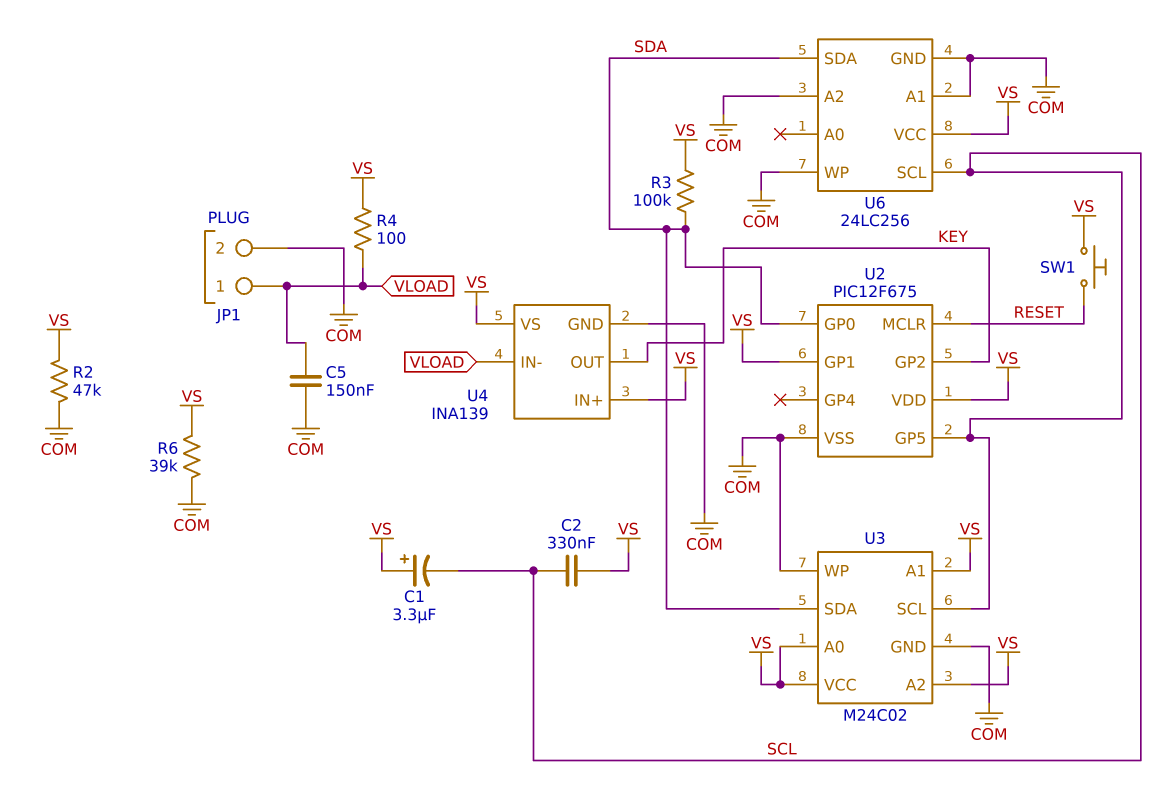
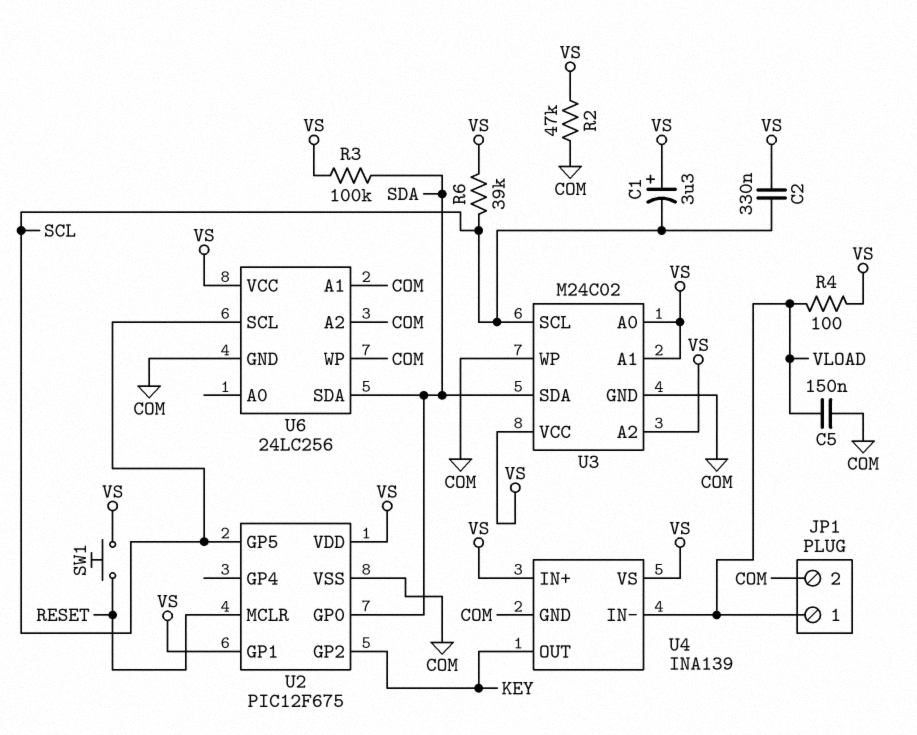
R6: 39k (COM, VS) -> 39k (SCL, VS)

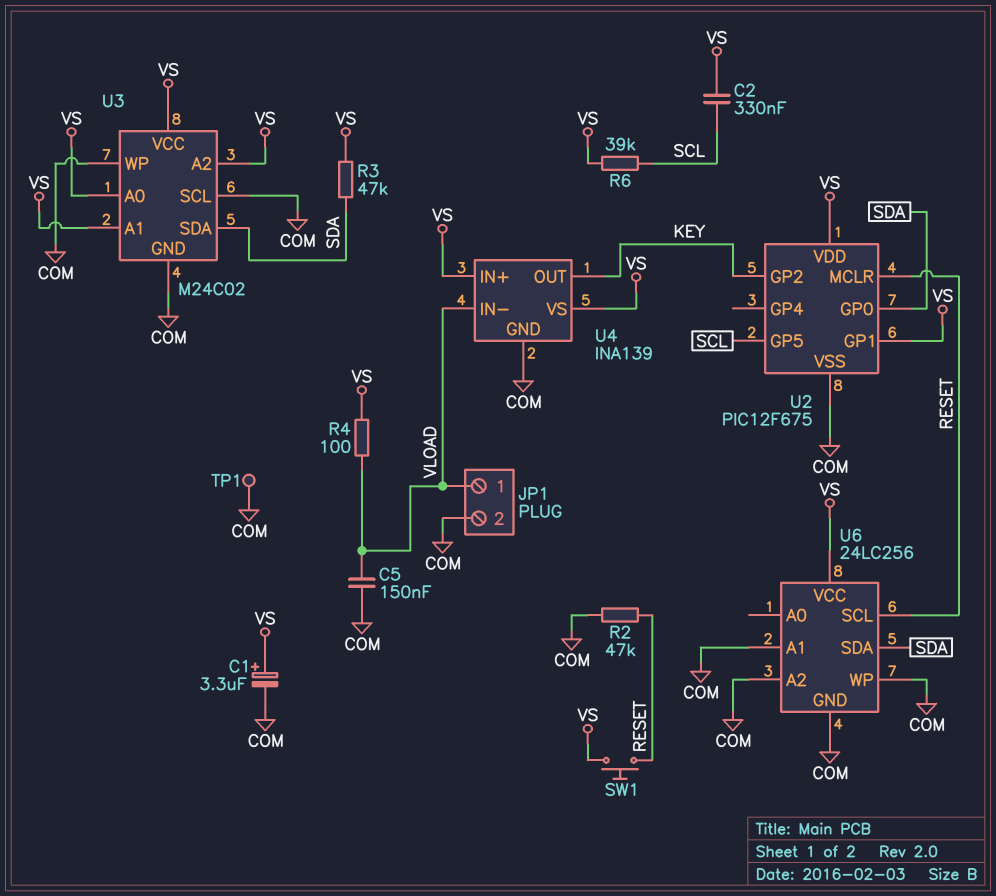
C1: 3.3uF (plus VS, minus SCL) -> 3.3uF (plus VS, minus COM)
R2: 47k (COM, VS) -> 47k (COM, RESET)
R3: 100k (SDA, VS) -> 47k (SDA, VS)
TP1: none -> test point (COM)
U3 pin SCL: SCL -> COM
U6 pin SCL: SCL -> RESET

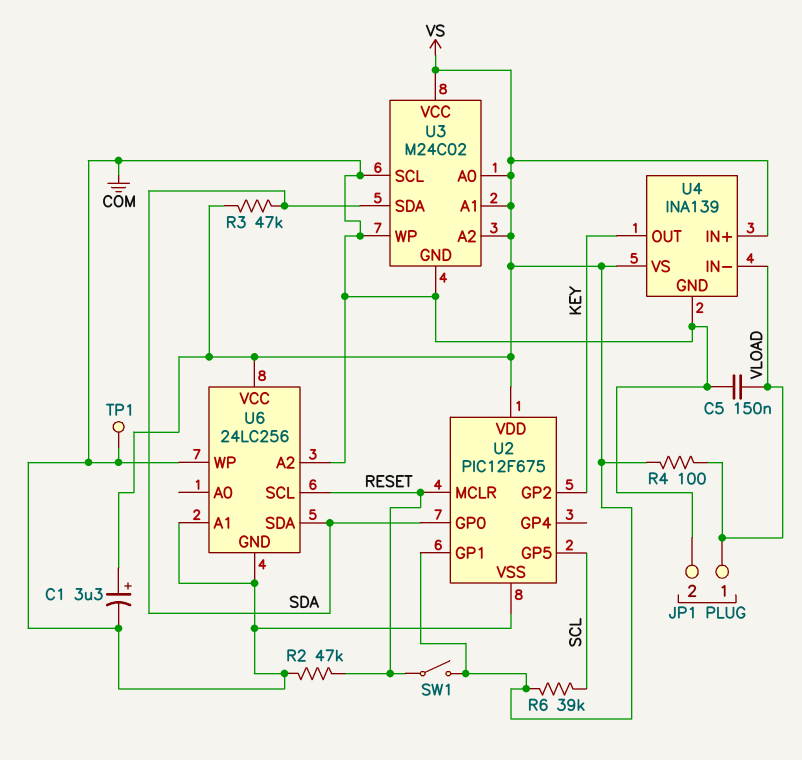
C2: 330nF (SCL, VS) -> none
SW1: button (RESET, VS) -> switch (RESET, VS)

